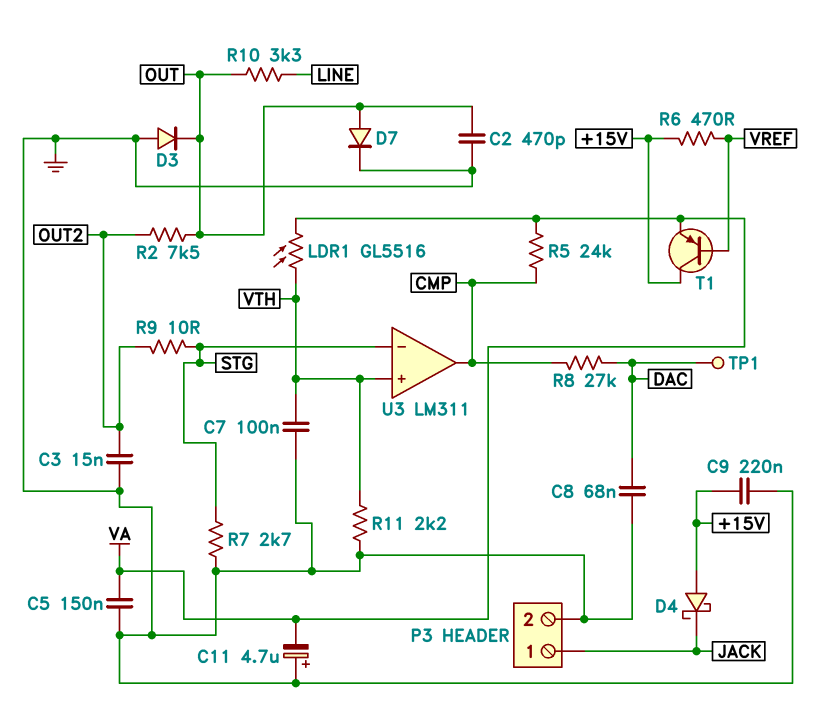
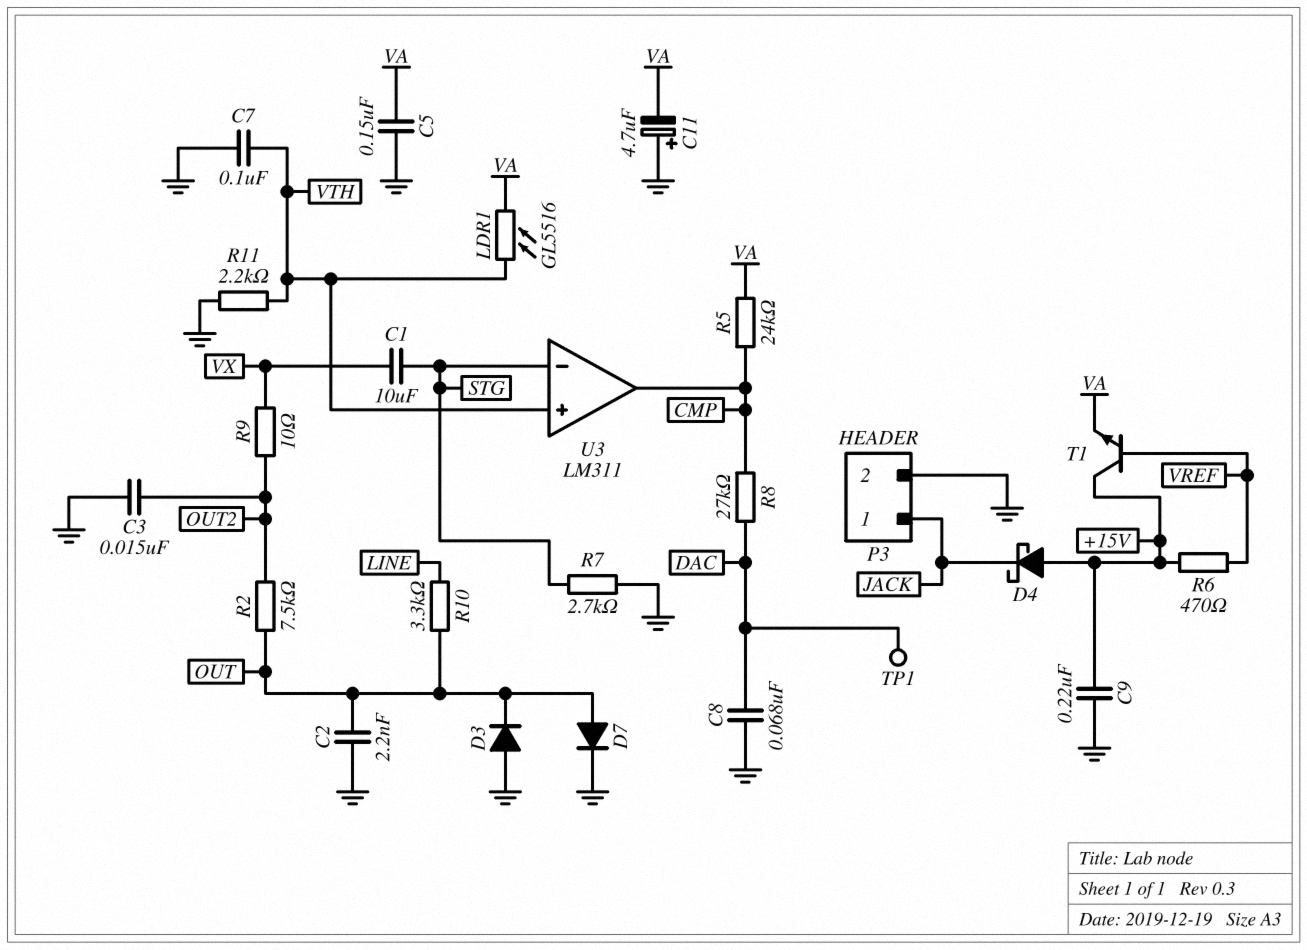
C1: none -> 10uF (STG, VX)
C2: 470pF (GND, OUT) -> 2.2nF (GND, OUT)
R9: 10 (OUT2, STG) -> 10 (OUT2, VX)
T1: PNP (B VREF, C +15V, E VA) -> NPN (B VREF, C +15V, E VA)

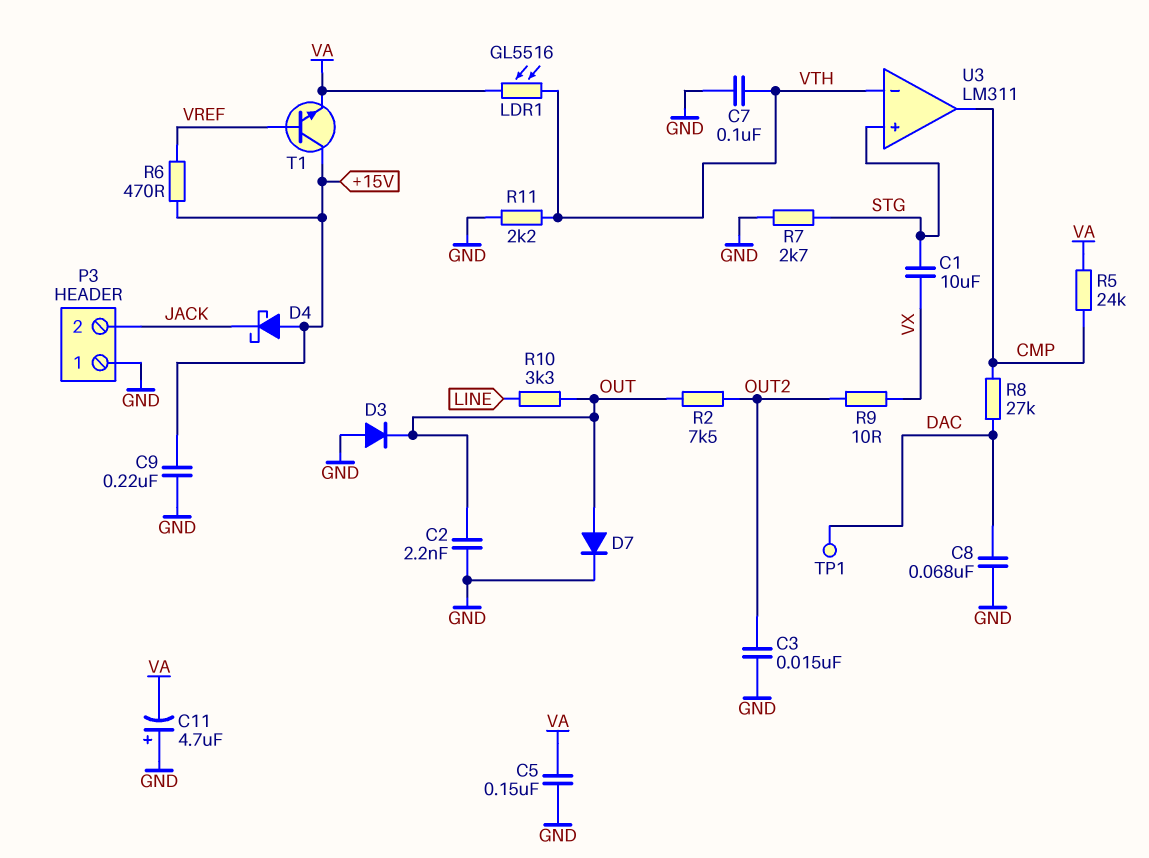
P3 pin 1: JACK -> GND
P3 pin 2: GND -> JACK
U3 pin in+: VTH -> STG
U3 pin in-: STG -> VTH

